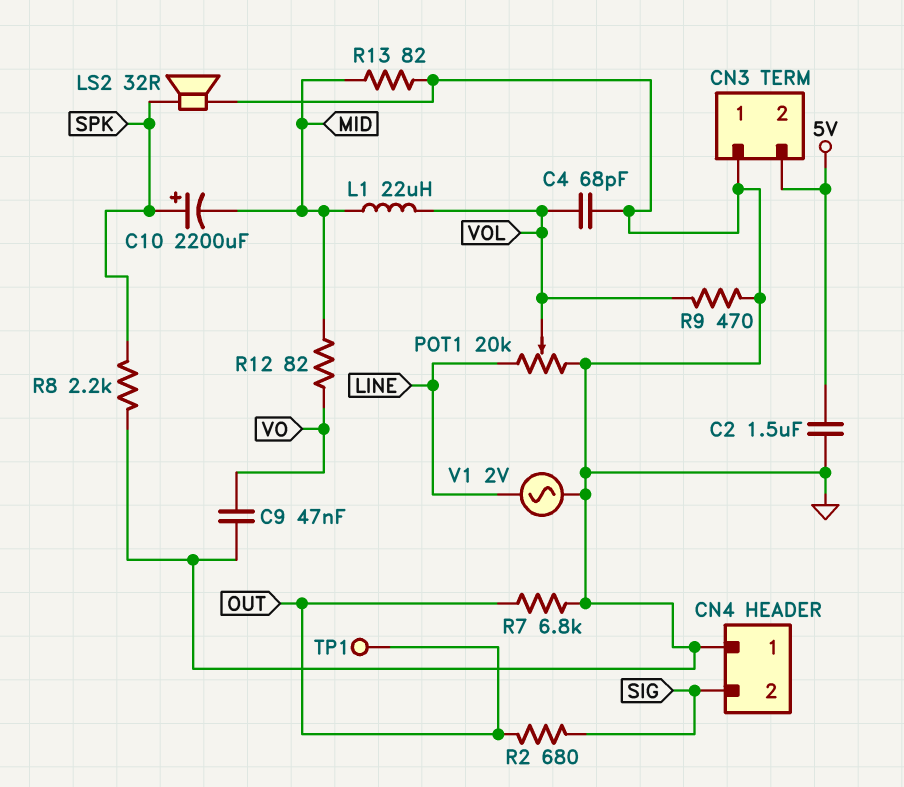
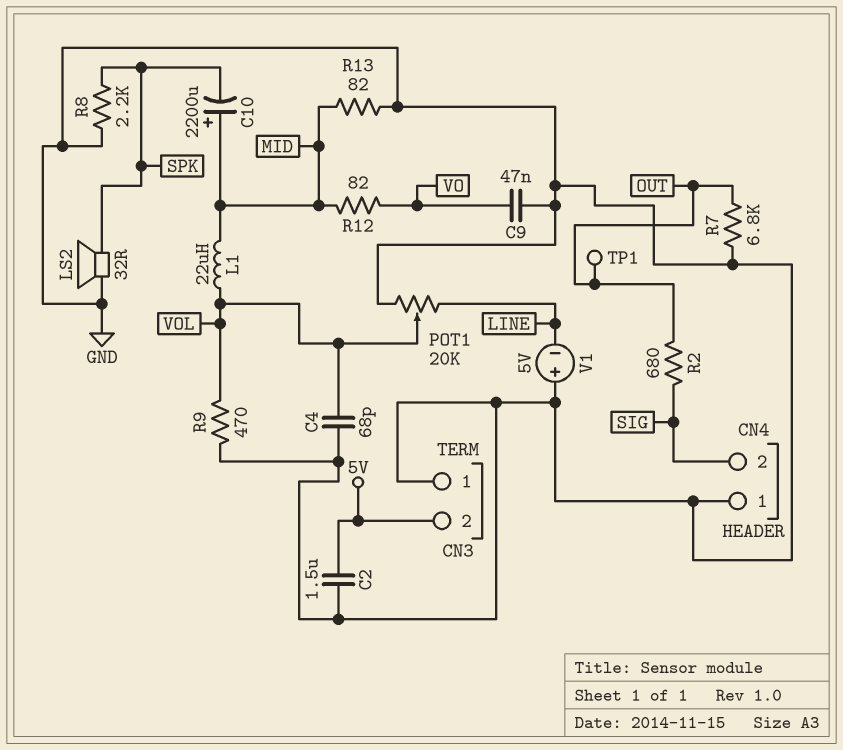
C10: 2200uF (plus SPK, minus MID) -> 2200uF (plus MID, minus SPK)
V1: AC 2V (GND, LINE) -> 5V (plus GND, minus LINE)

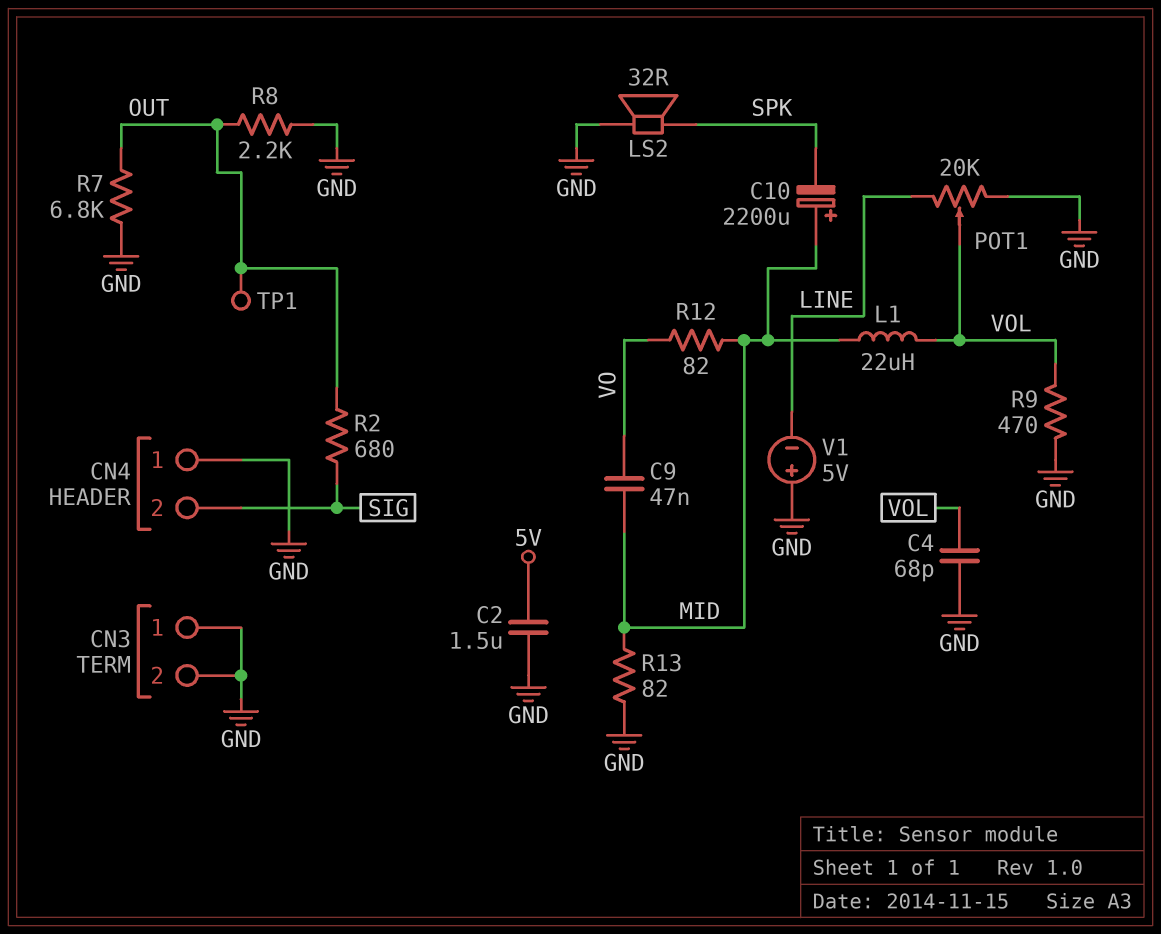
C9: 47nF (GND, VO) -> 47nF (MID, VO)
CN3 pin 2: 5V -> GND
R8: 2.2k (GND, SPK) -> 2.2k (GND, OUT)

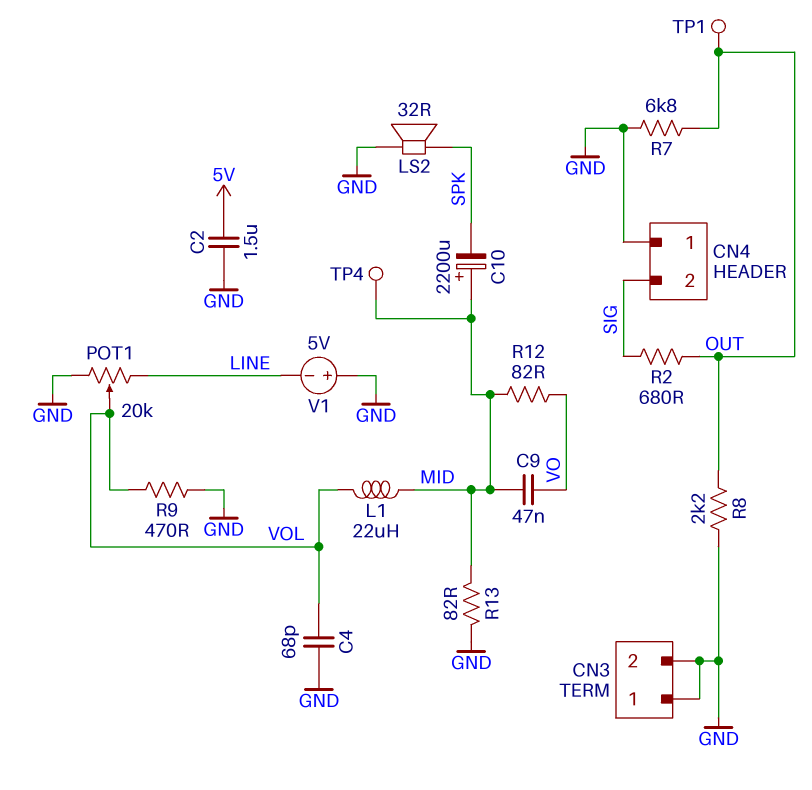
TP4: none -> test point (MID)

